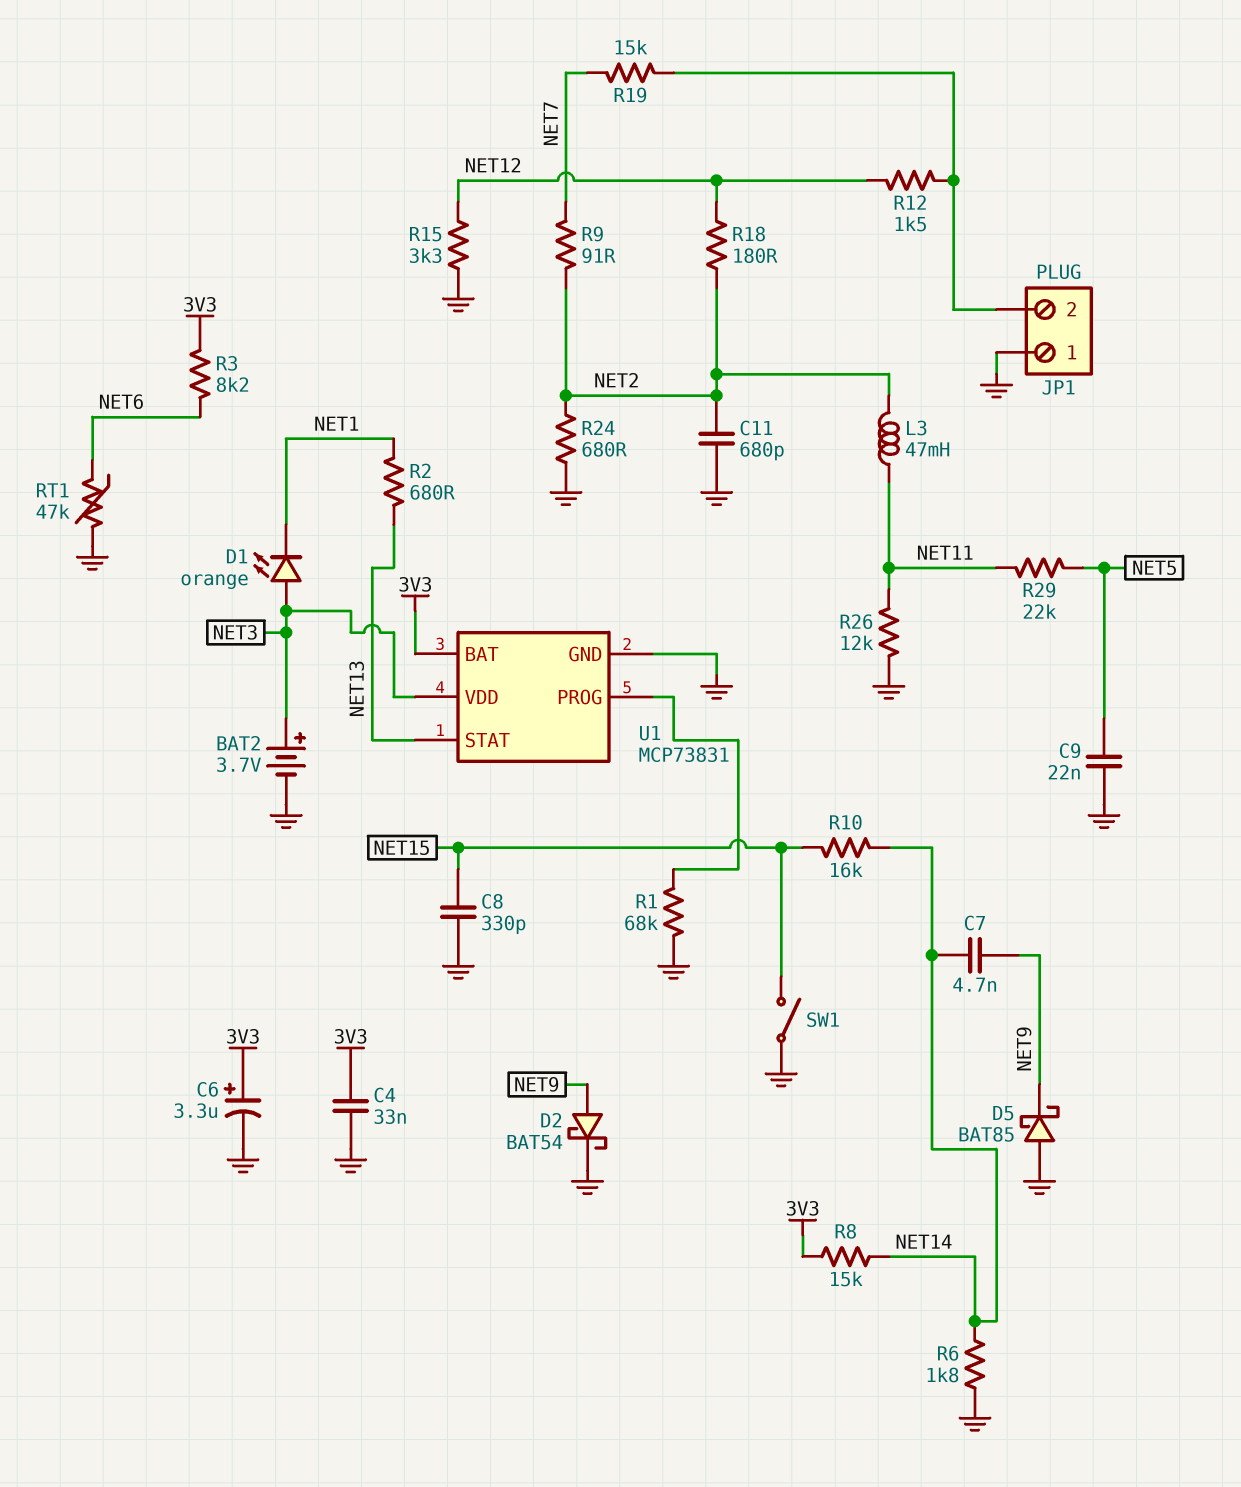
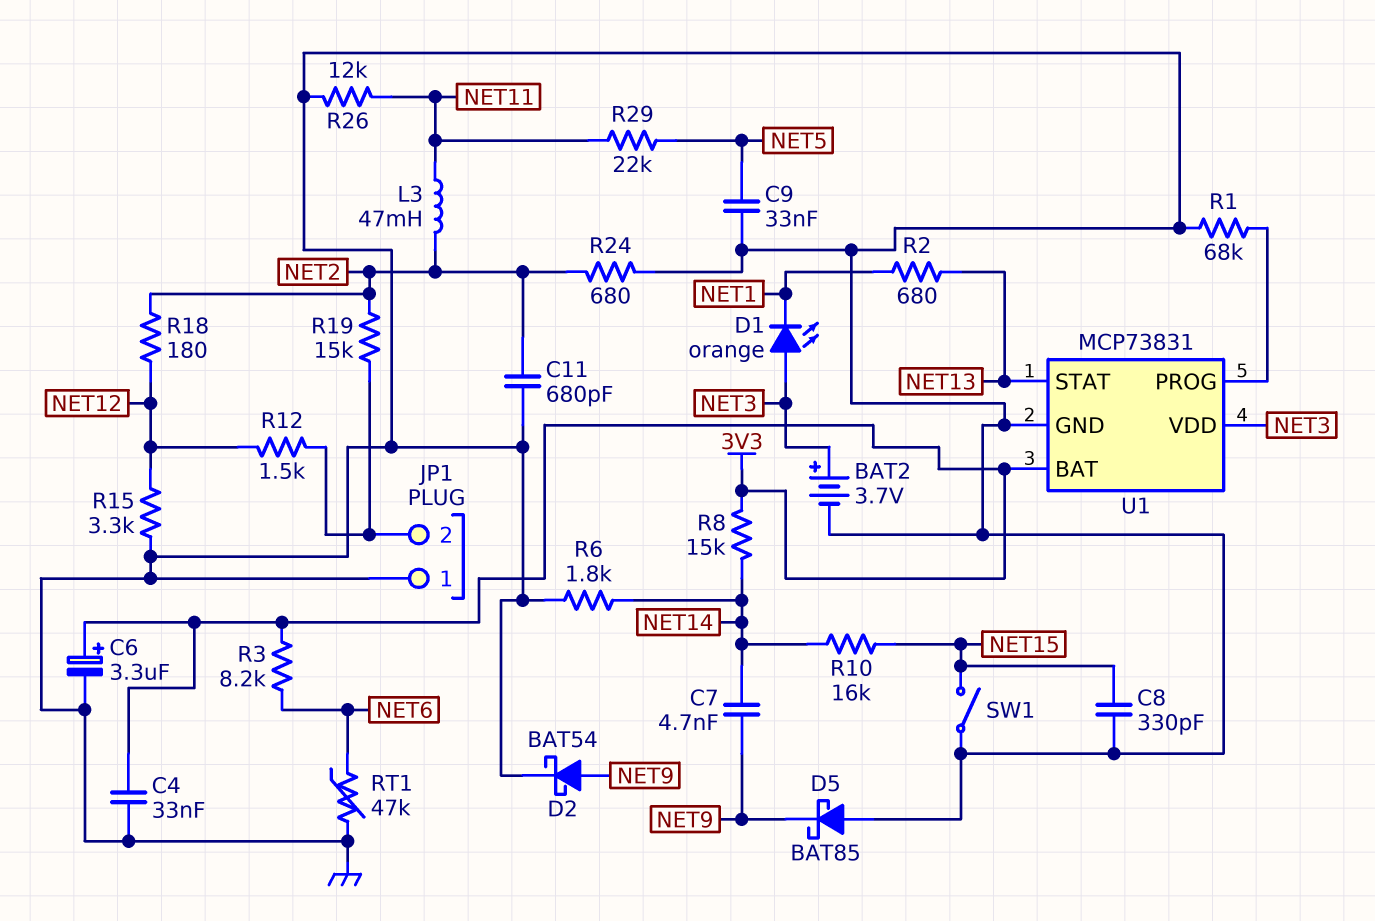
C9: 22nF (GND, NET5) -> 33nF (GND, NET5)
R9: 91 (NET2, NET7) -> none
R19: 15k (JP1/2, NET7) -> 15k (JP1/2, NET2)

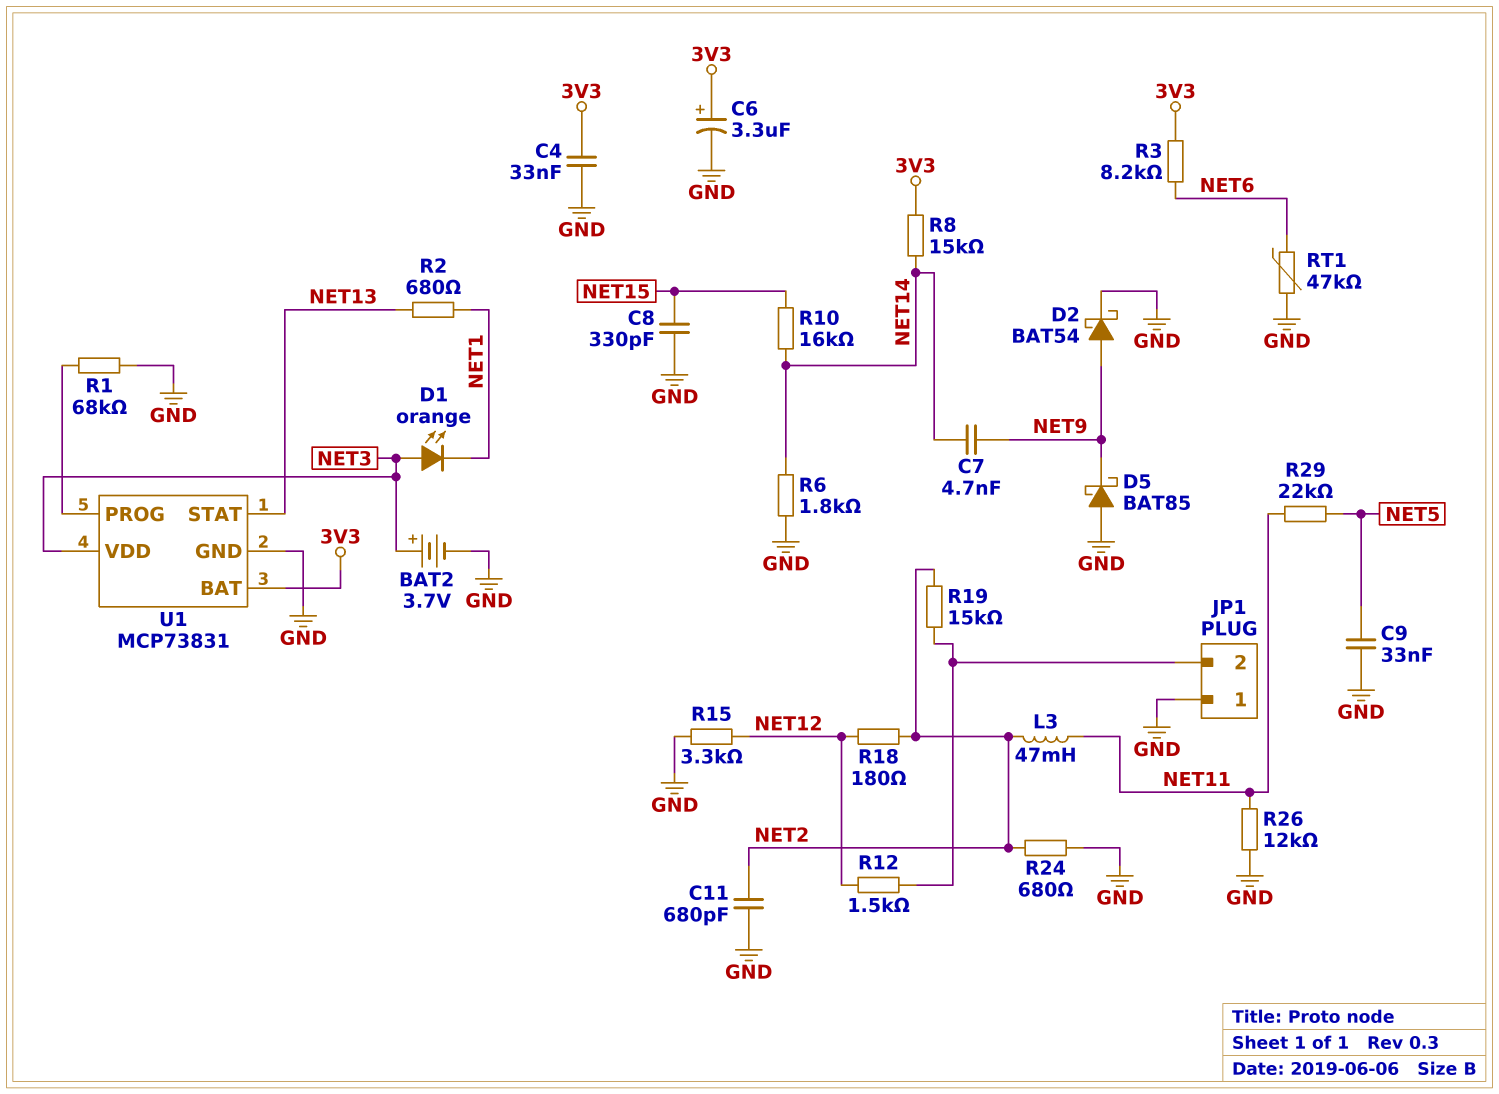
SW1: switch (GND, NET15) -> none

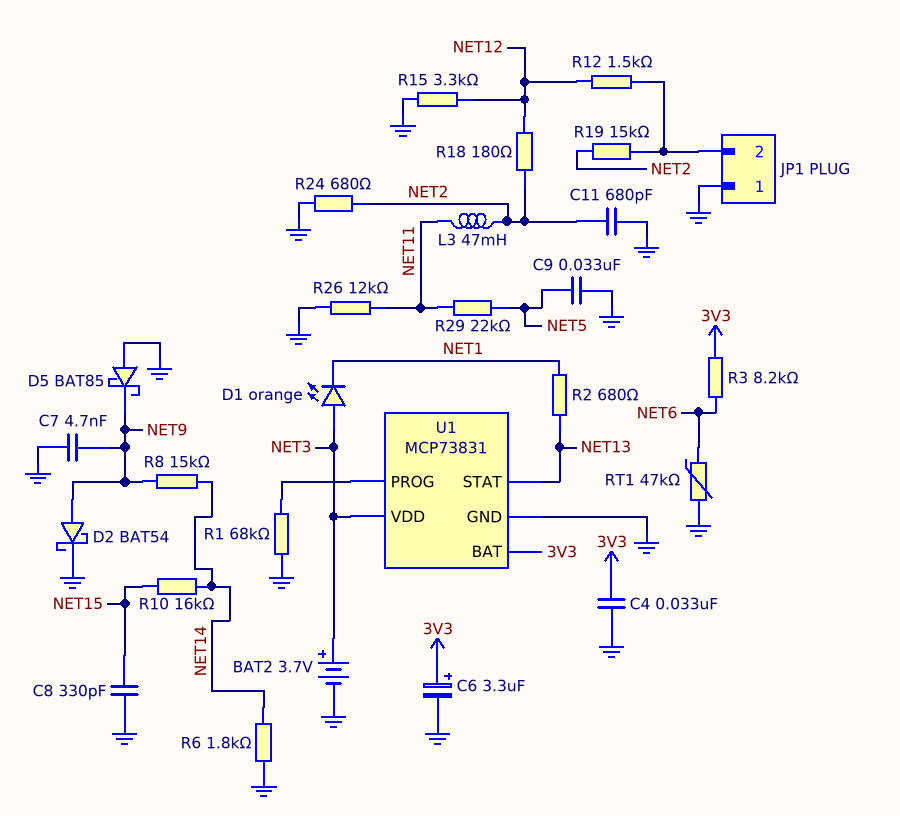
C7: 4.7nF (NET9, NET14) -> 4.7nF (GND, NET9)
R8: 15k (3V3, NET14) -> 15k (NET9, NET14)

